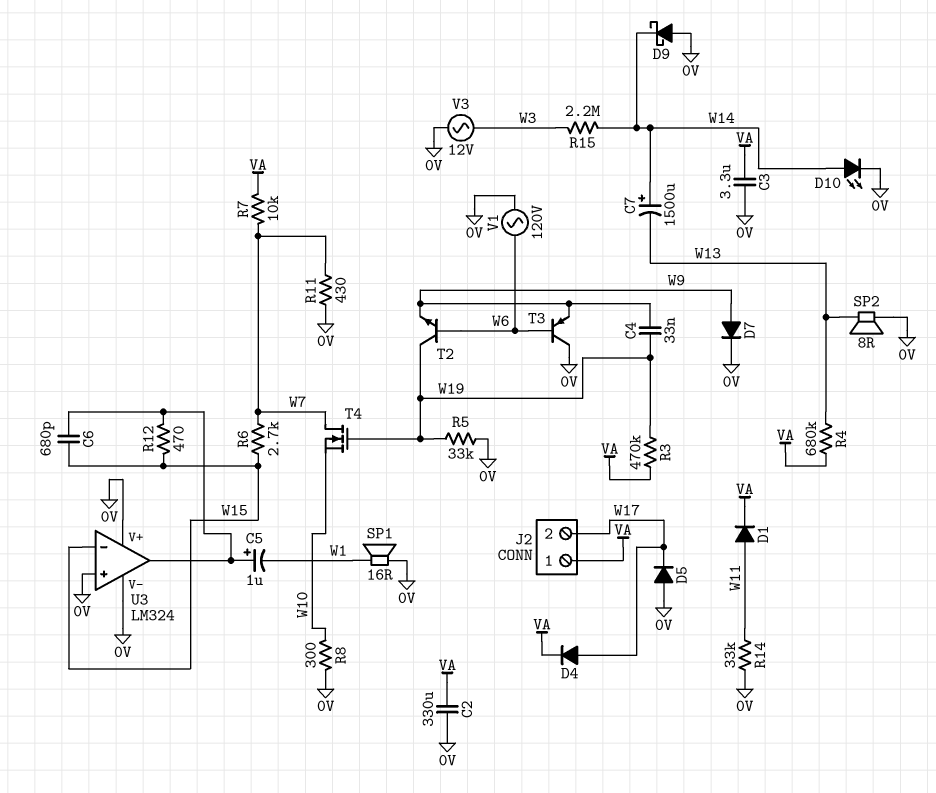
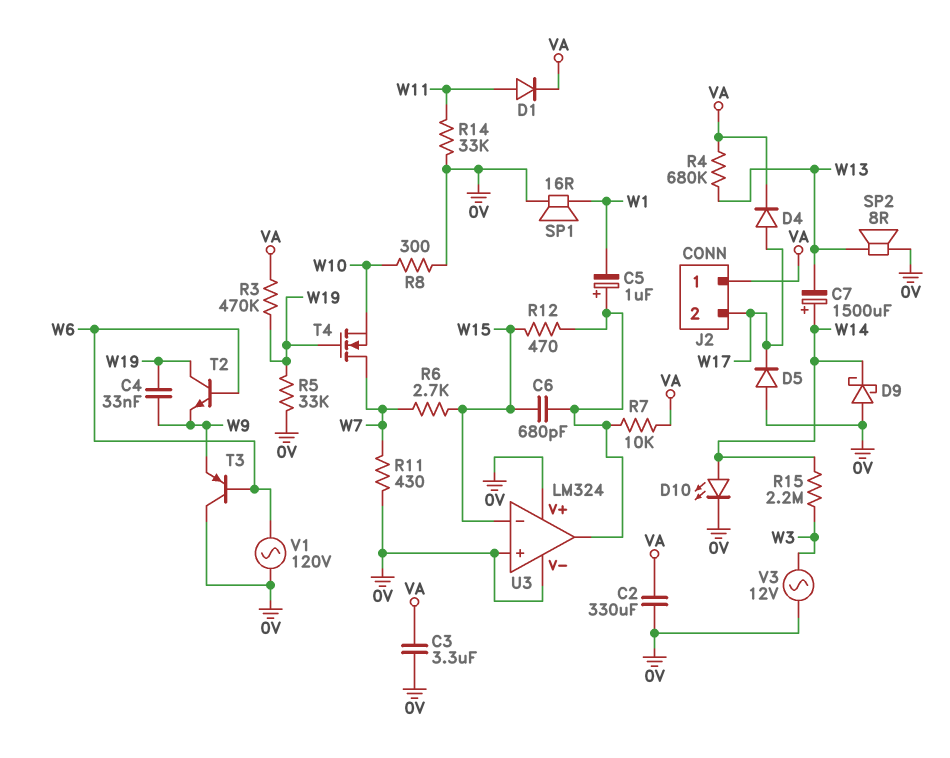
D7: diode (A W9, K 0V) -> none
R7: 10k (VA, W7) -> 10k (U3/out, VA)

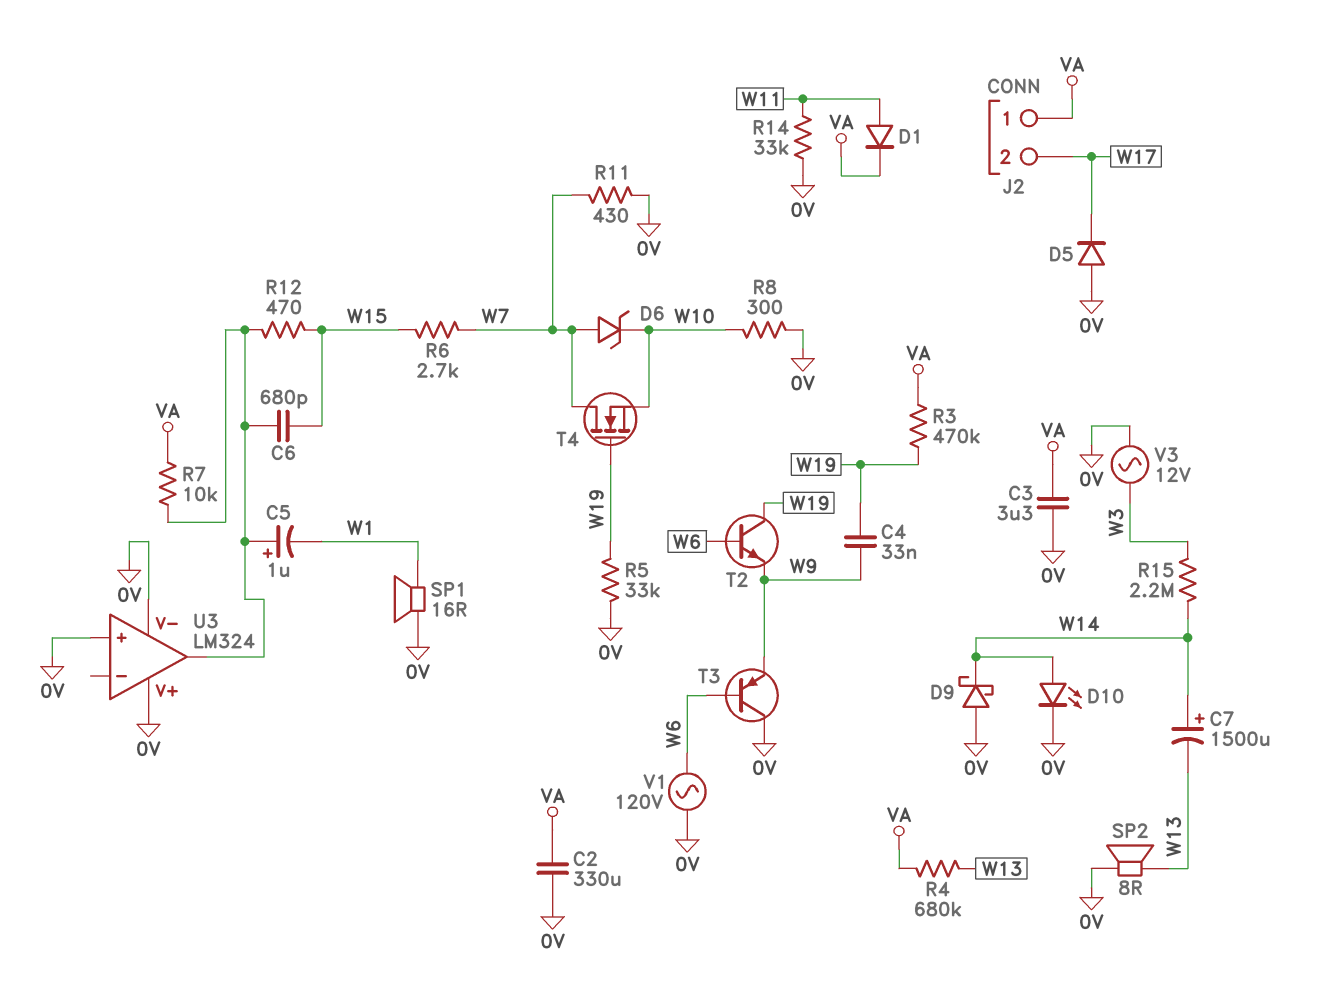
D4: diode (A W17, K VA) -> none
D6: none -> zener (A W7, K W10)
U3 pin in-: W15 -> none

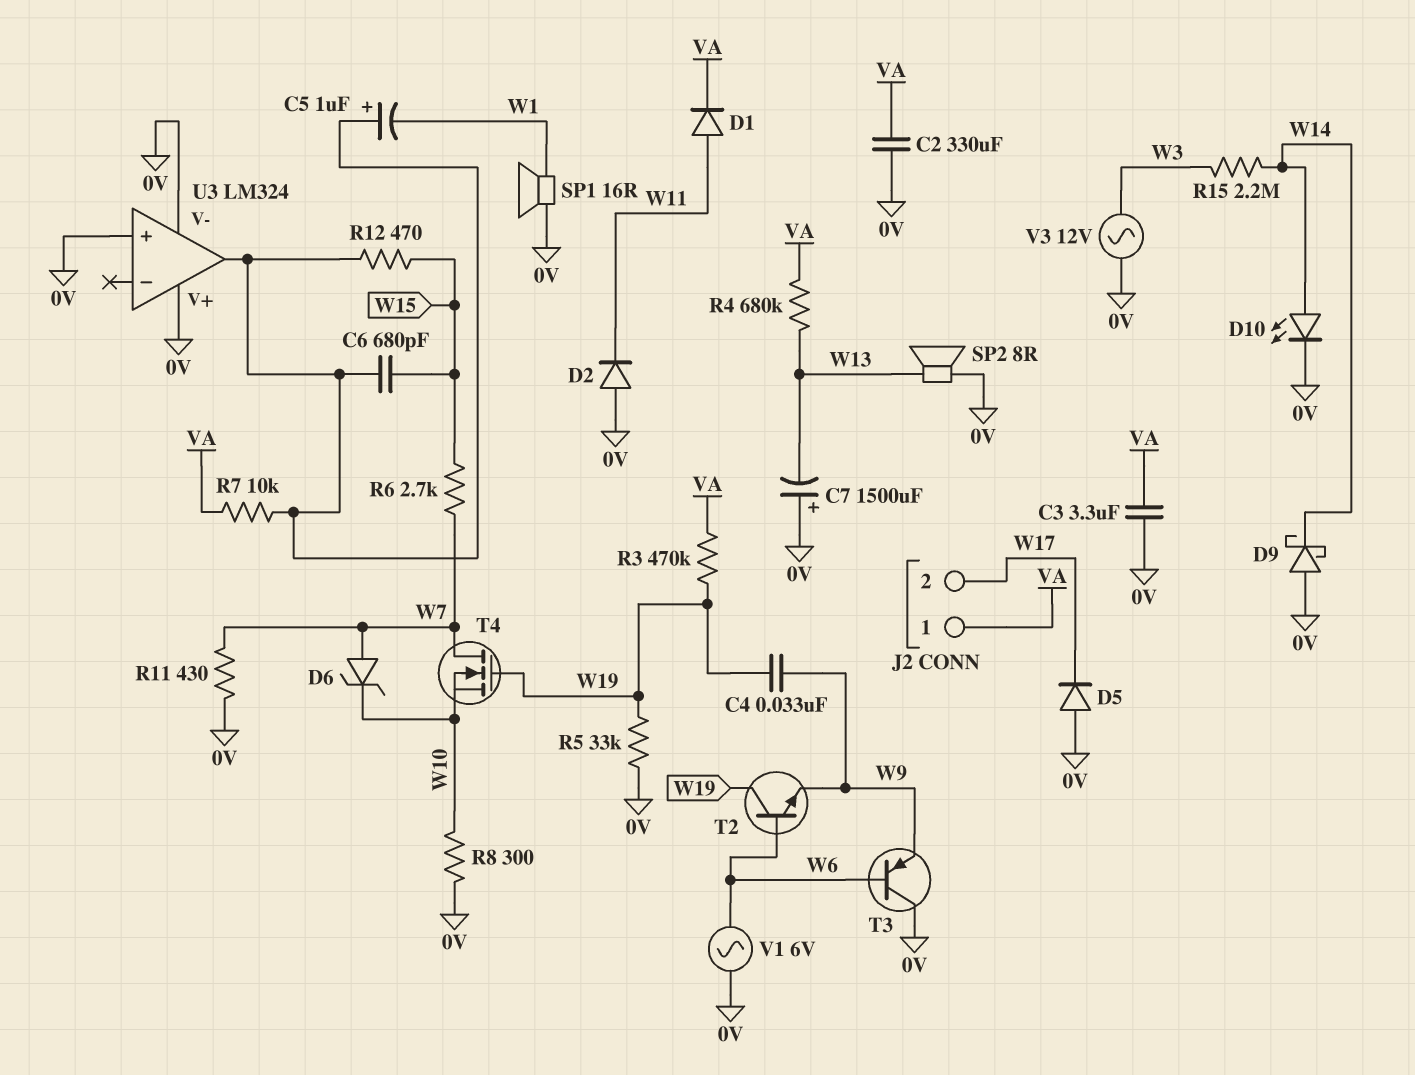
C7: 1500uF (plus W14, minus W13) -> 1500uF (plus 0V, minus W13)
D2: none -> diode (A 0V, K W11)
R14: 33k (0V, W11) -> none
V1: AC 120V (0V, W6) -> AC 6V (0V, W6)

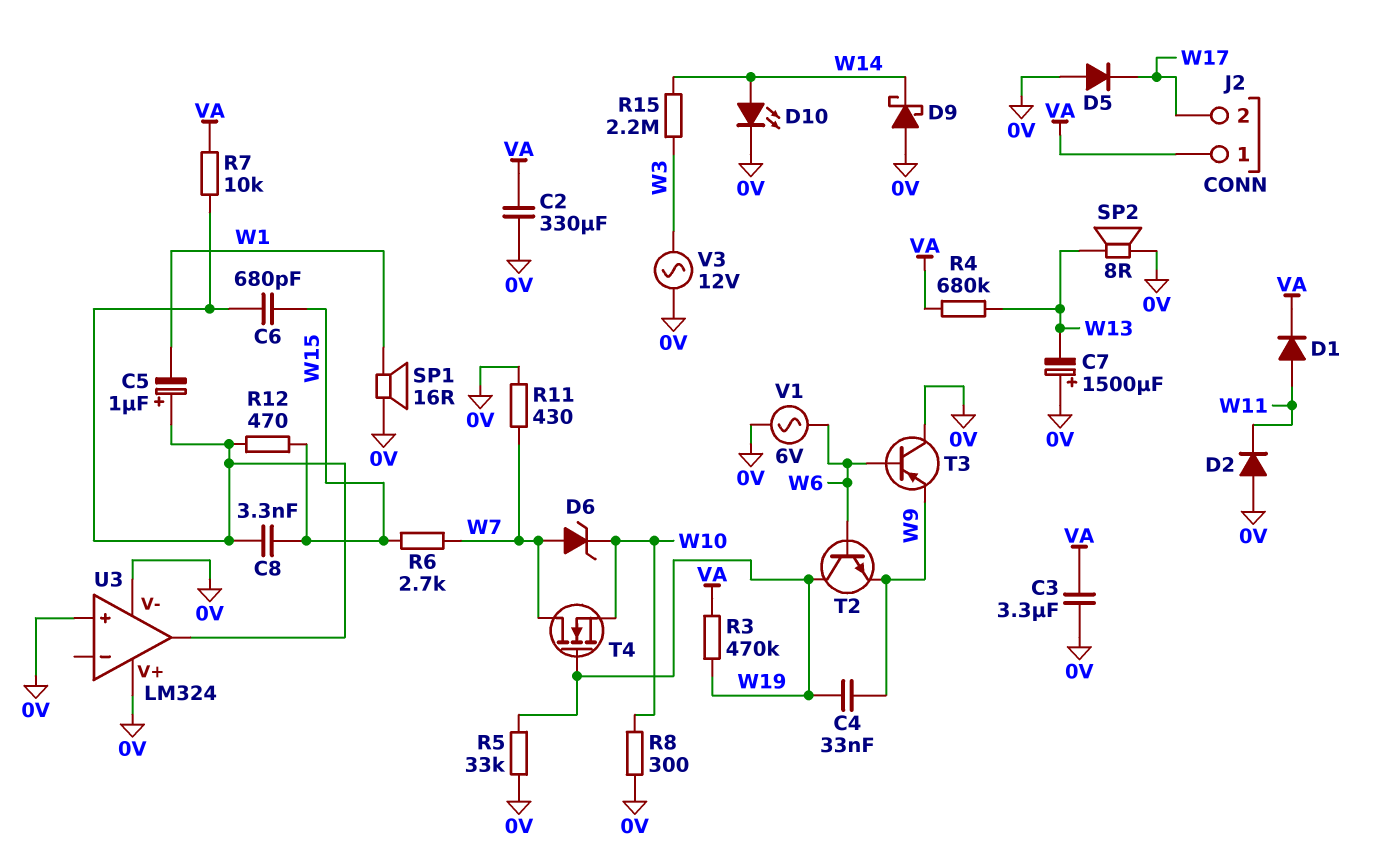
C8: none -> 3.3nF (U3/out, W15)

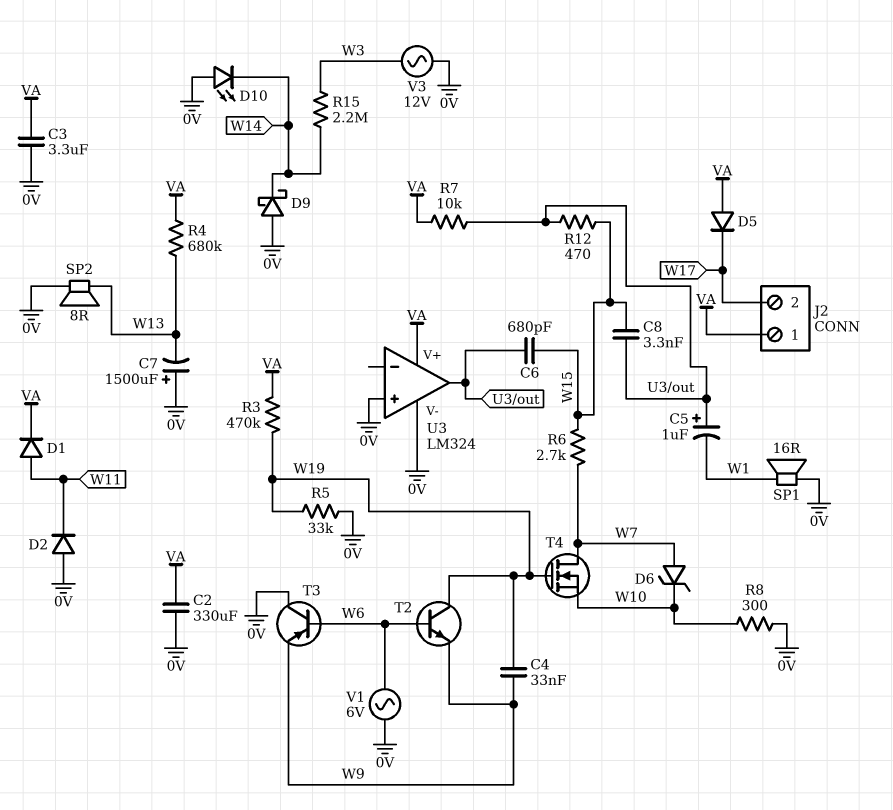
D5: diode (A 0V, K W17) -> diode (A VA, K W17)
D10: LED (A W14, K 0V) -> LED (A 0V, K W14)
R11: 430 (0V, W7) -> none
U3 pin V+: 0V -> VA

